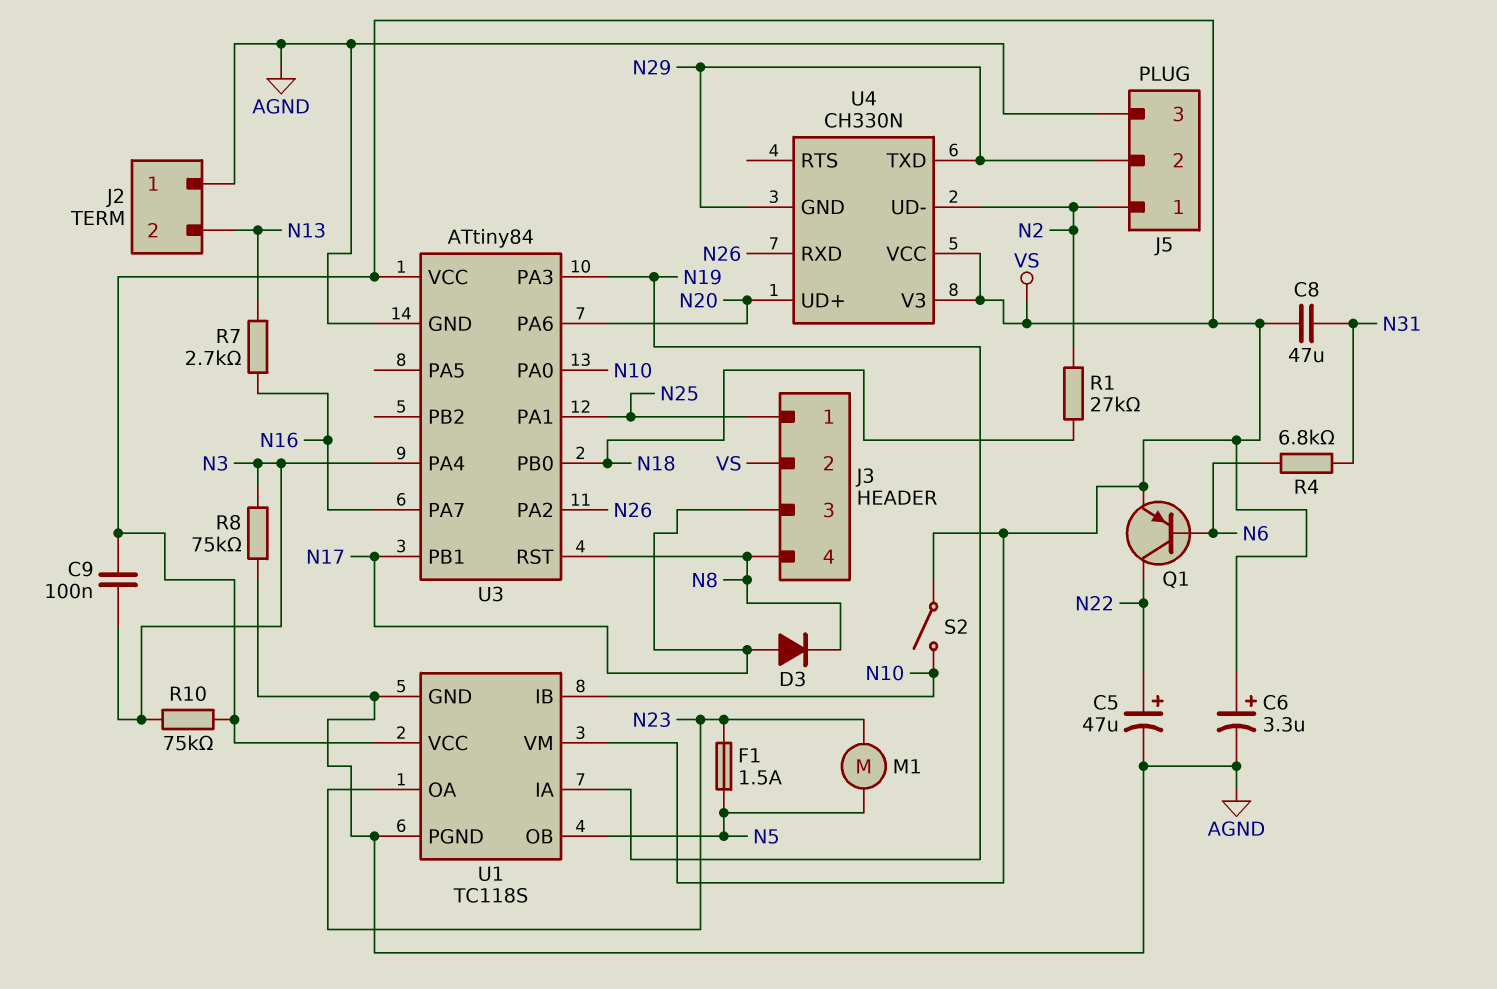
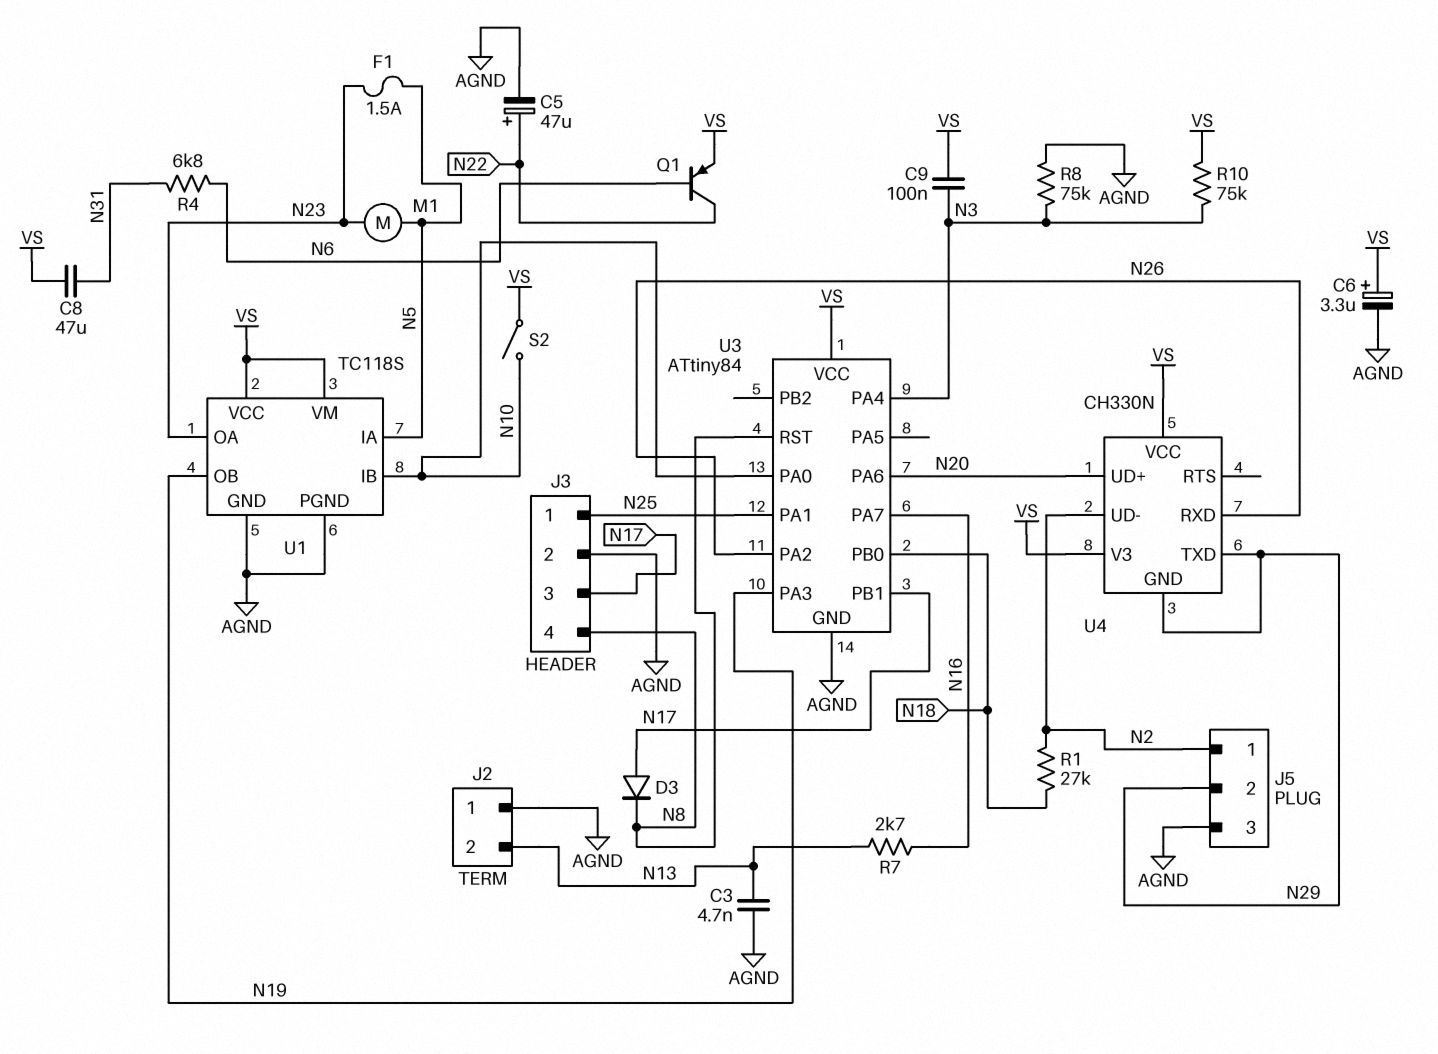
C3: none -> 4.7nF (AGND, N13)
J3 pin 2: VS -> AGND
U1 pin IA: N19 -> N5
U1 pin OB: N5 -> N19

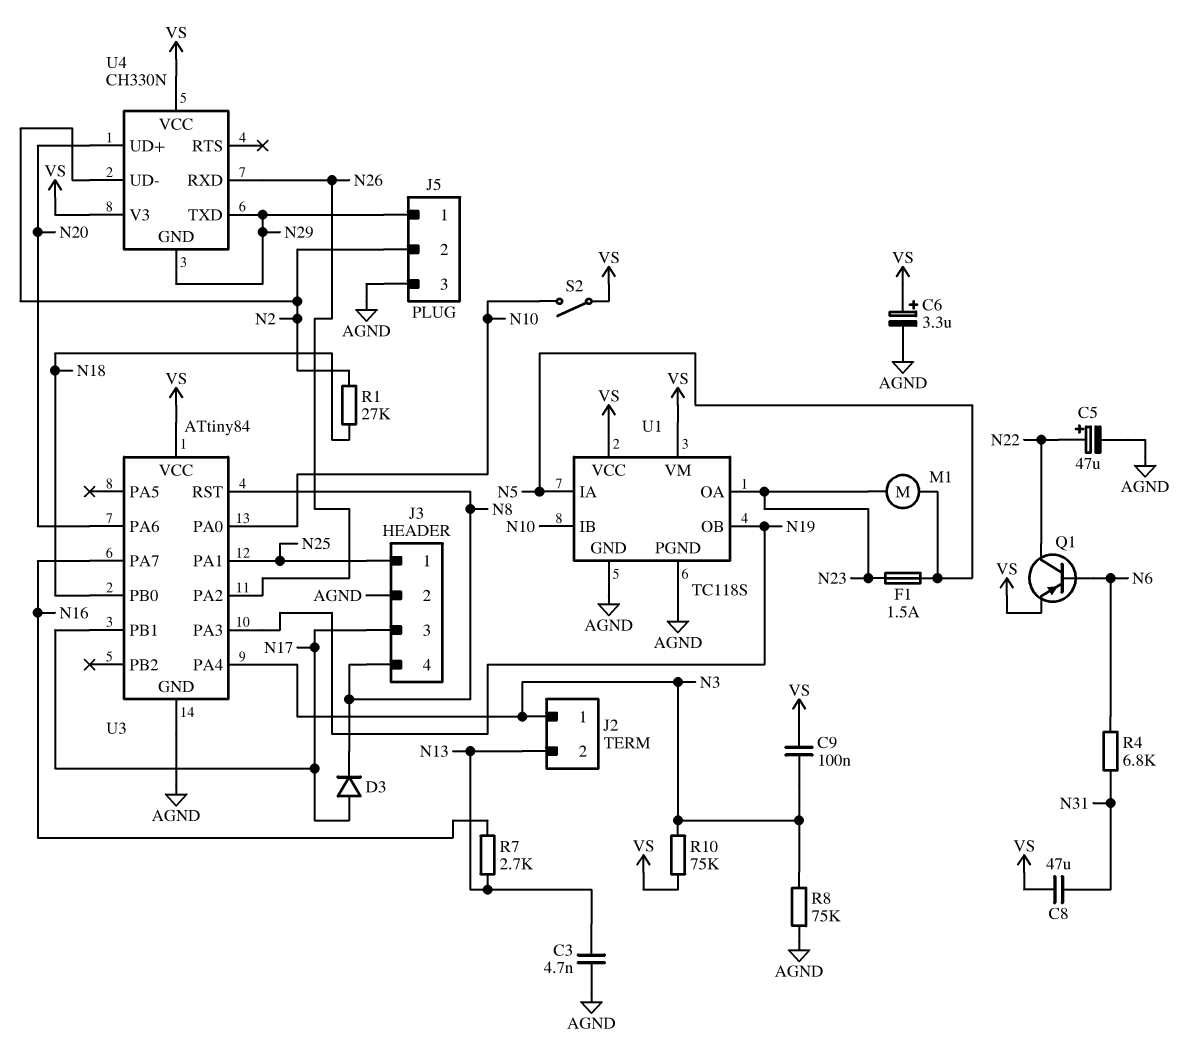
J2 pin 1: AGND -> N3
J5 pin 1: N2 -> N29
J5 pin 2: N29 -> N2

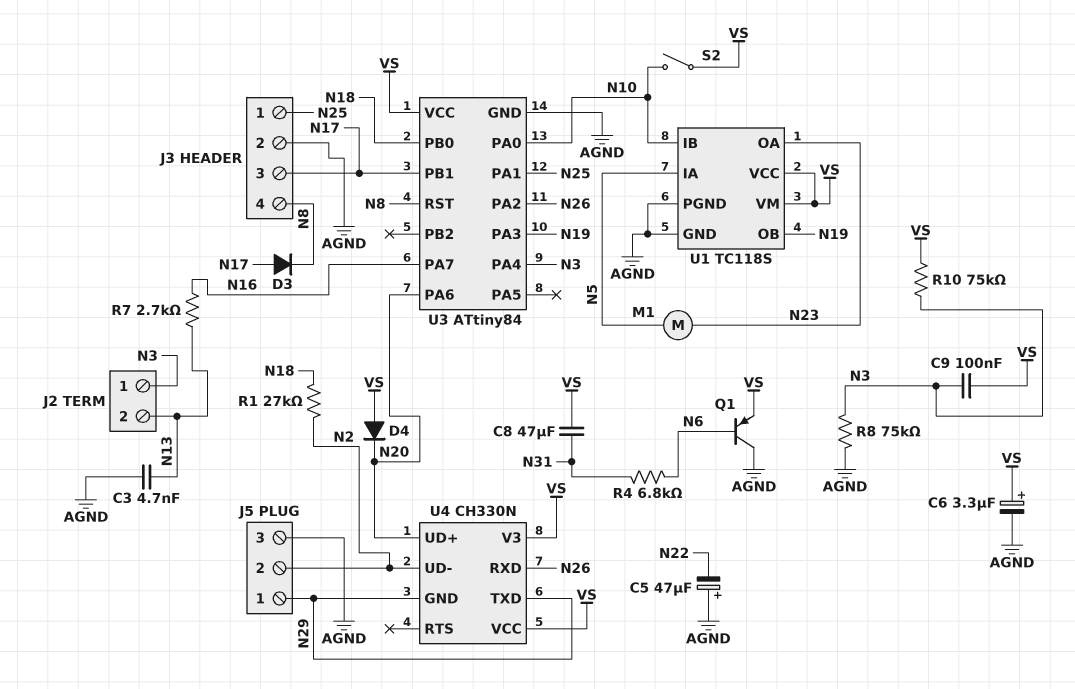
C5: 47uF (plus N22, minus AGND) -> 47uF (plus AGND, minus N22)
D4: none -> diode (A VS, K N20)
F1: 1.5A (N5, N23) -> none
Q1: PNP (B N6, C N22, E VS) -> PNP (B N6, C AGND, E VS)

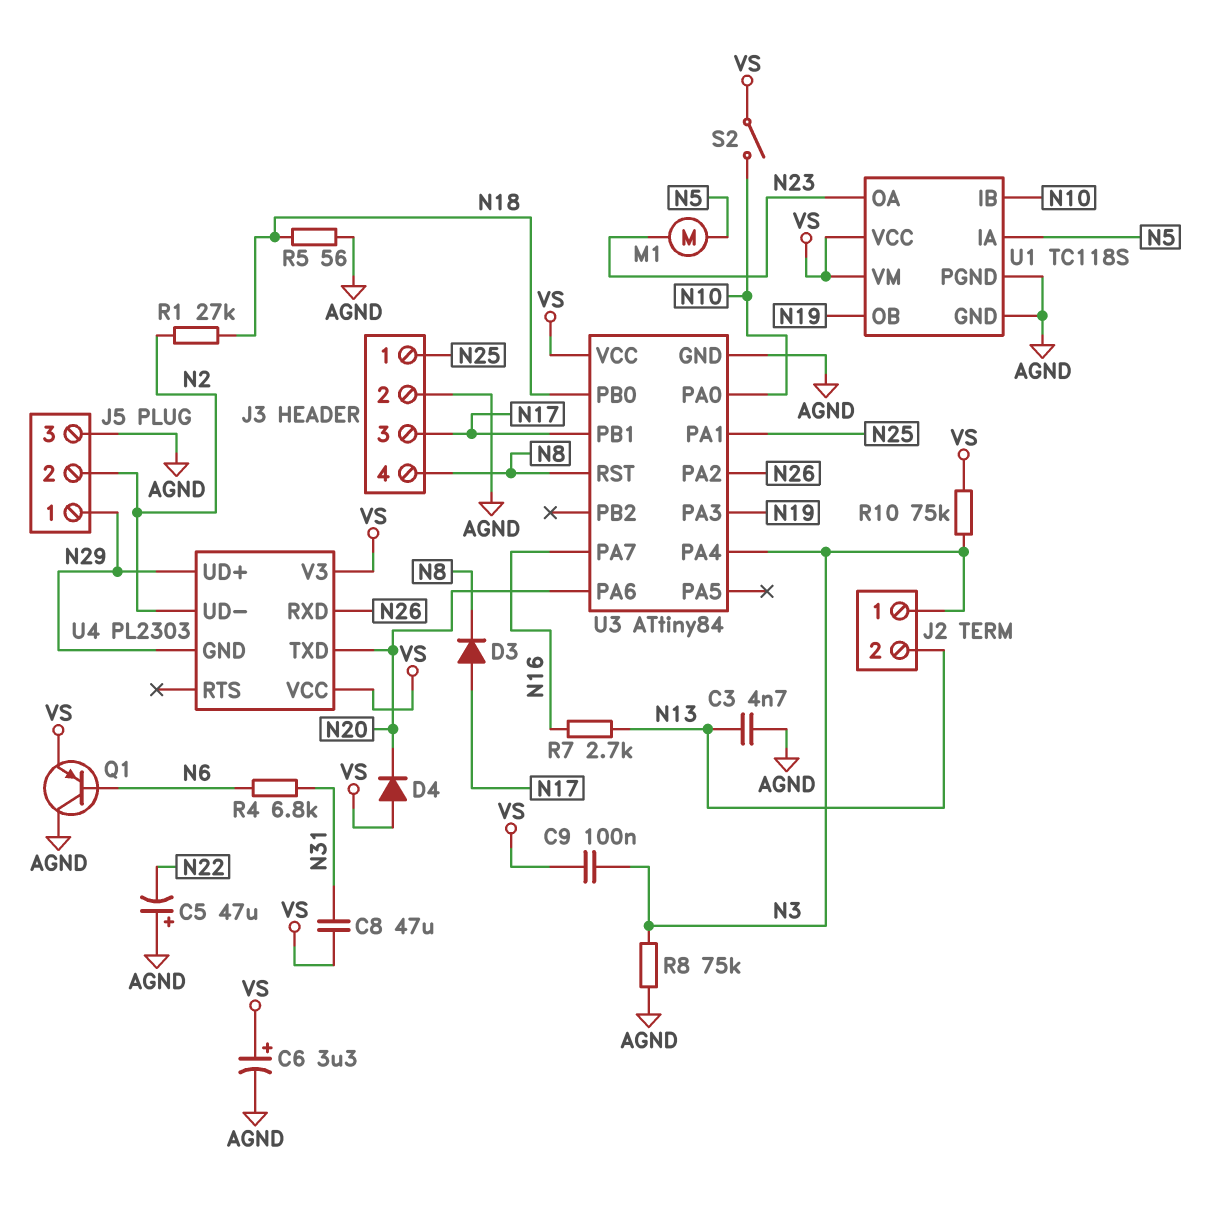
R5: none -> 56 (AGND, N18)
U4: CH330N -> PL2303
U4 pin TXD: N29 -> N20
U4 pin UD+: N20 -> N29

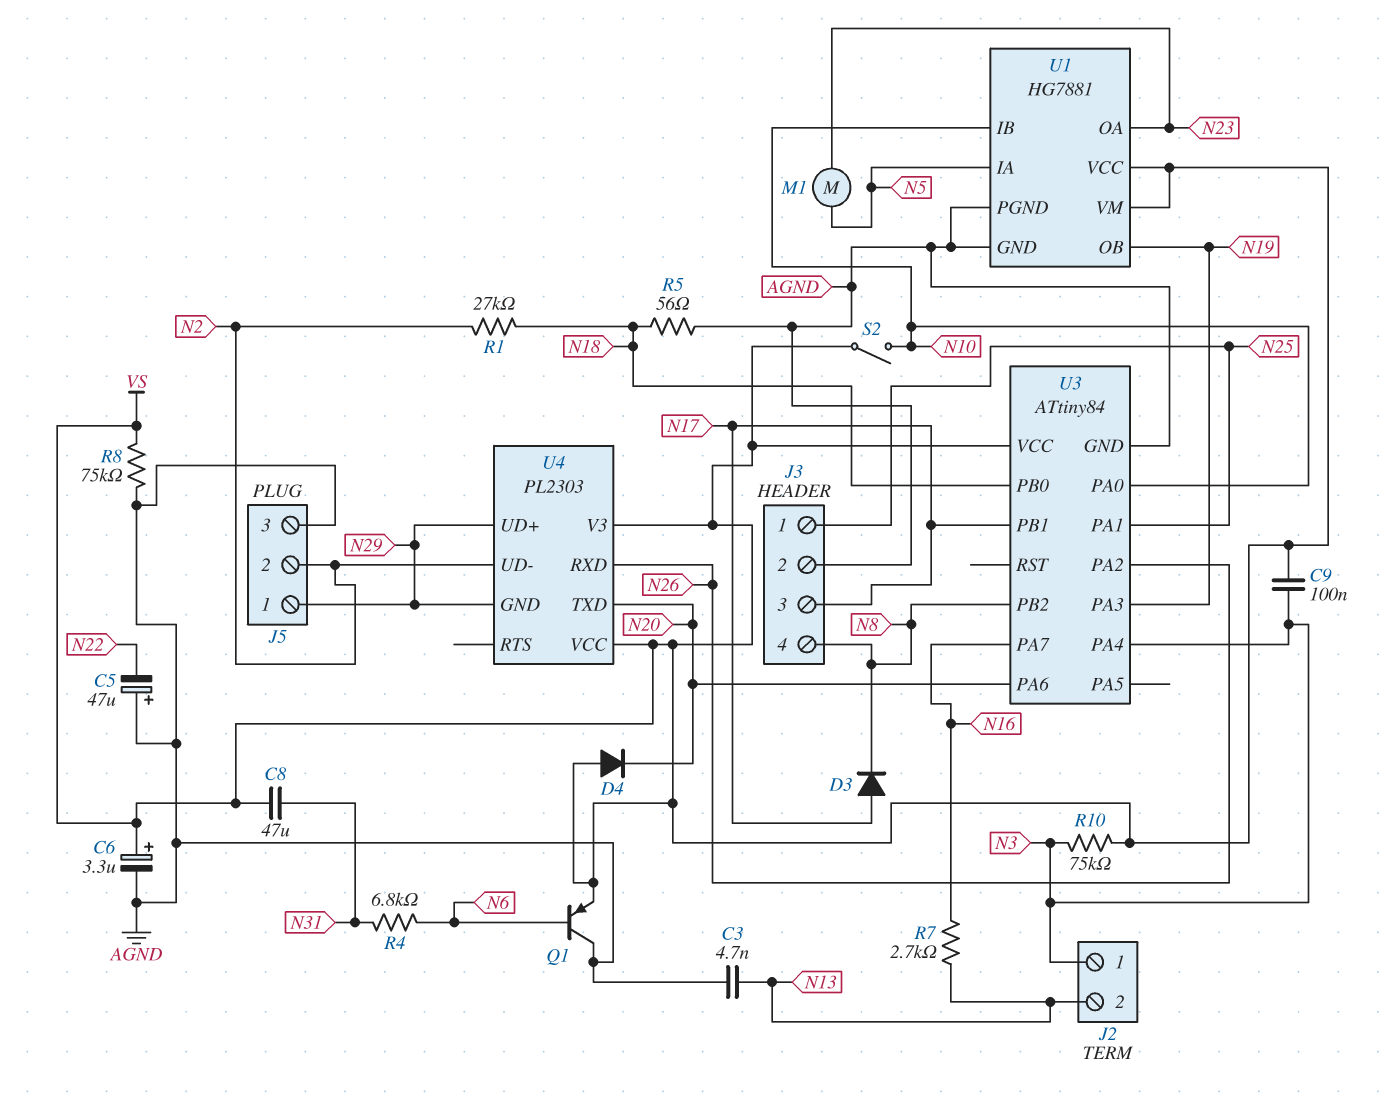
R8: 75k (AGND, N3) -> 75k (AGND, VS)
U1: TC118S -> HG7881
U3 pin PB2: none -> N8
U3 pin RST: N8 -> none

